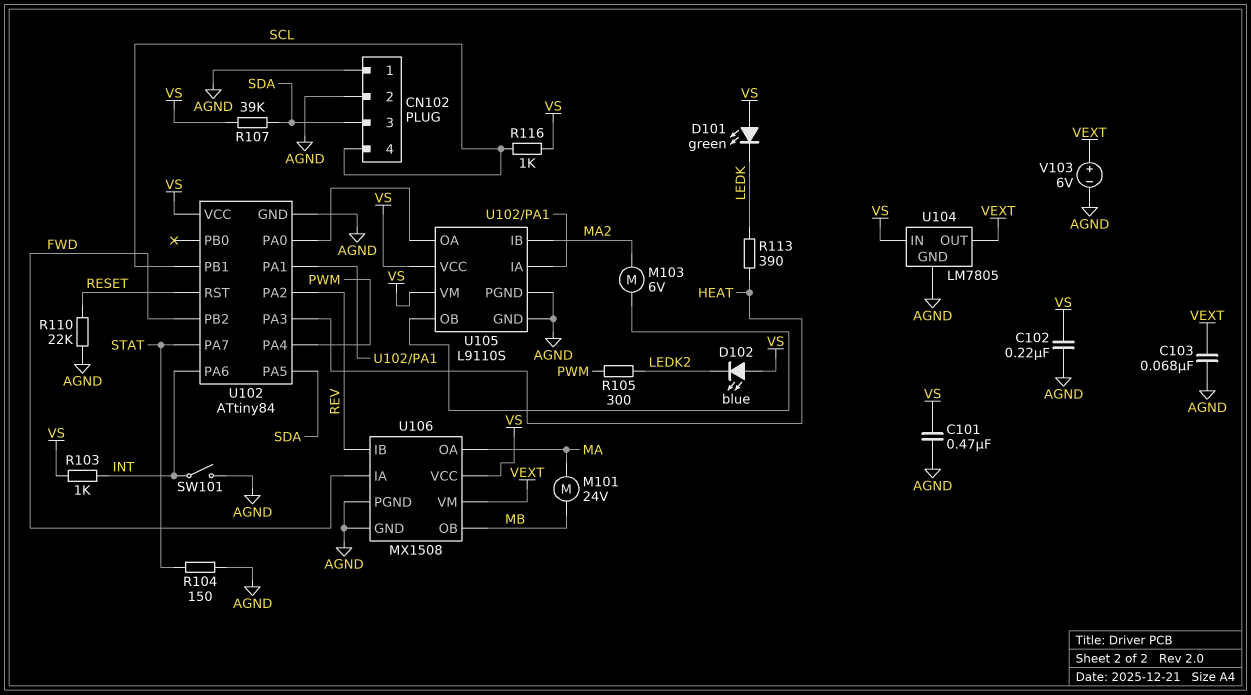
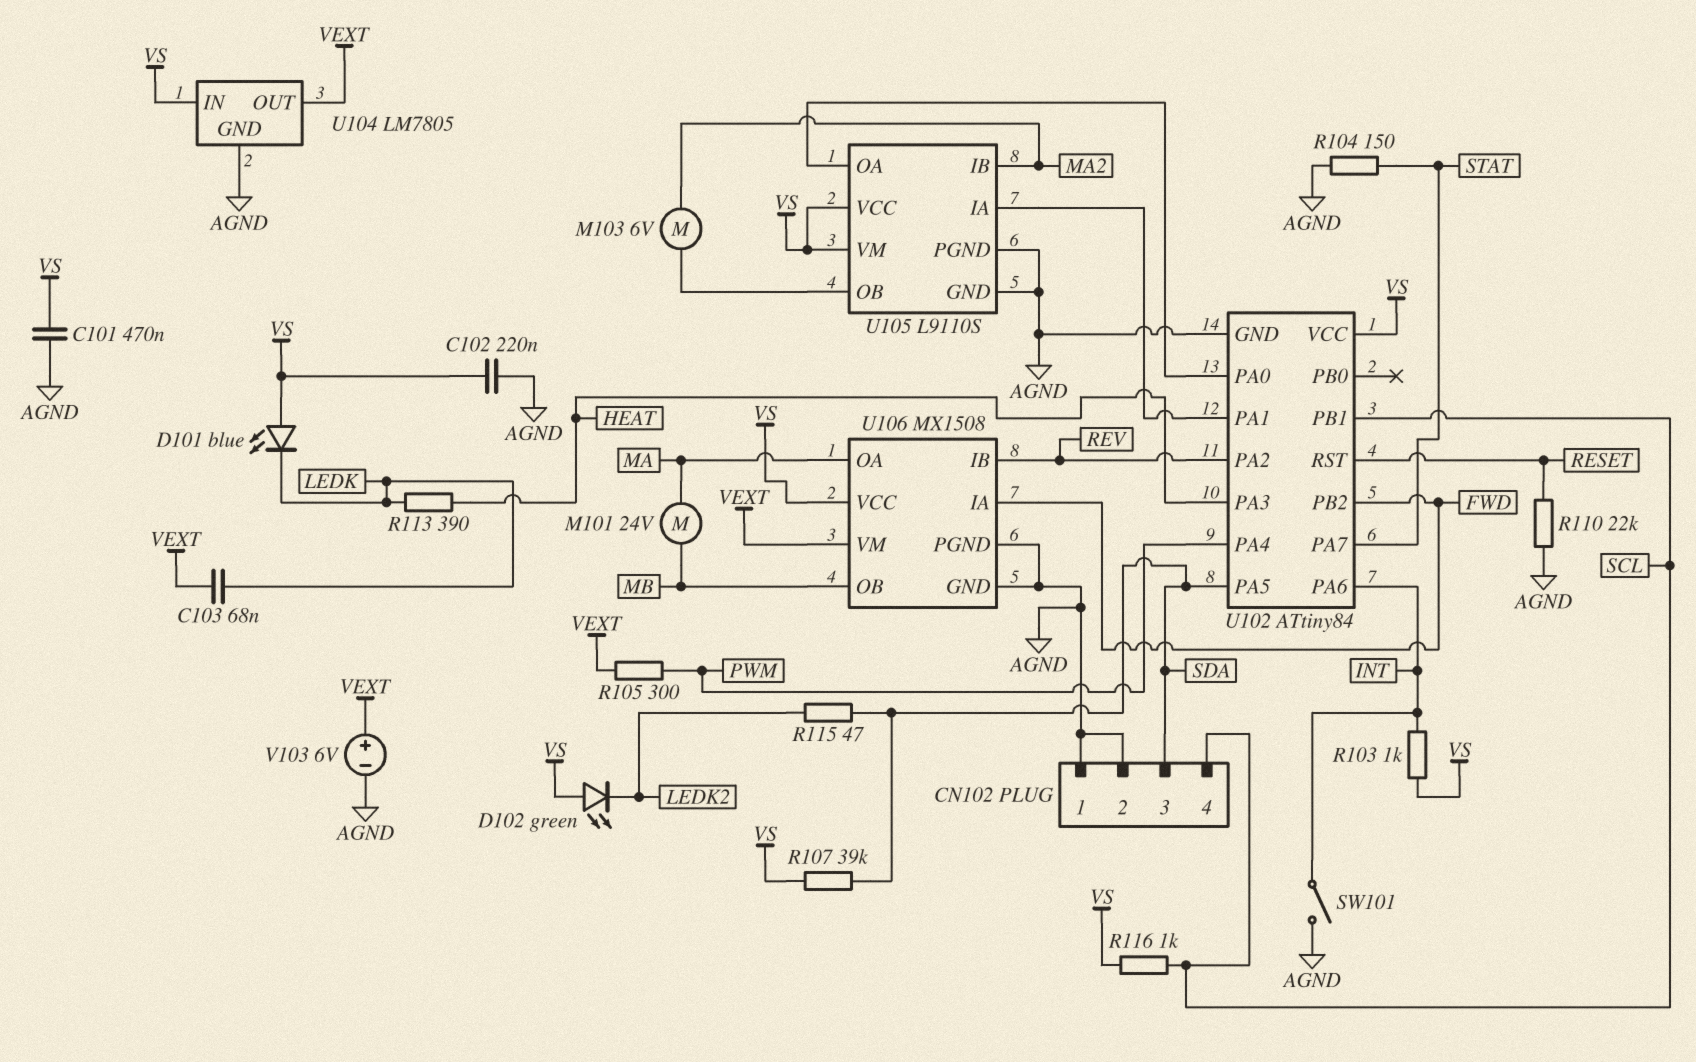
C103: 68nF (AGND, VEXT) -> 68nF (LEDK, VEXT)
D101: LED green (A VS, K LEDK) -> LED blue (A VS, K LEDK)
D102: LED blue (A VS, K LEDK2) -> LED green (A VS, K LEDK2)
R105: 300 (LEDK2, PWM) -> 300 (PWM, VEXT)
R115: none -> 47 (LEDK2, SDA)

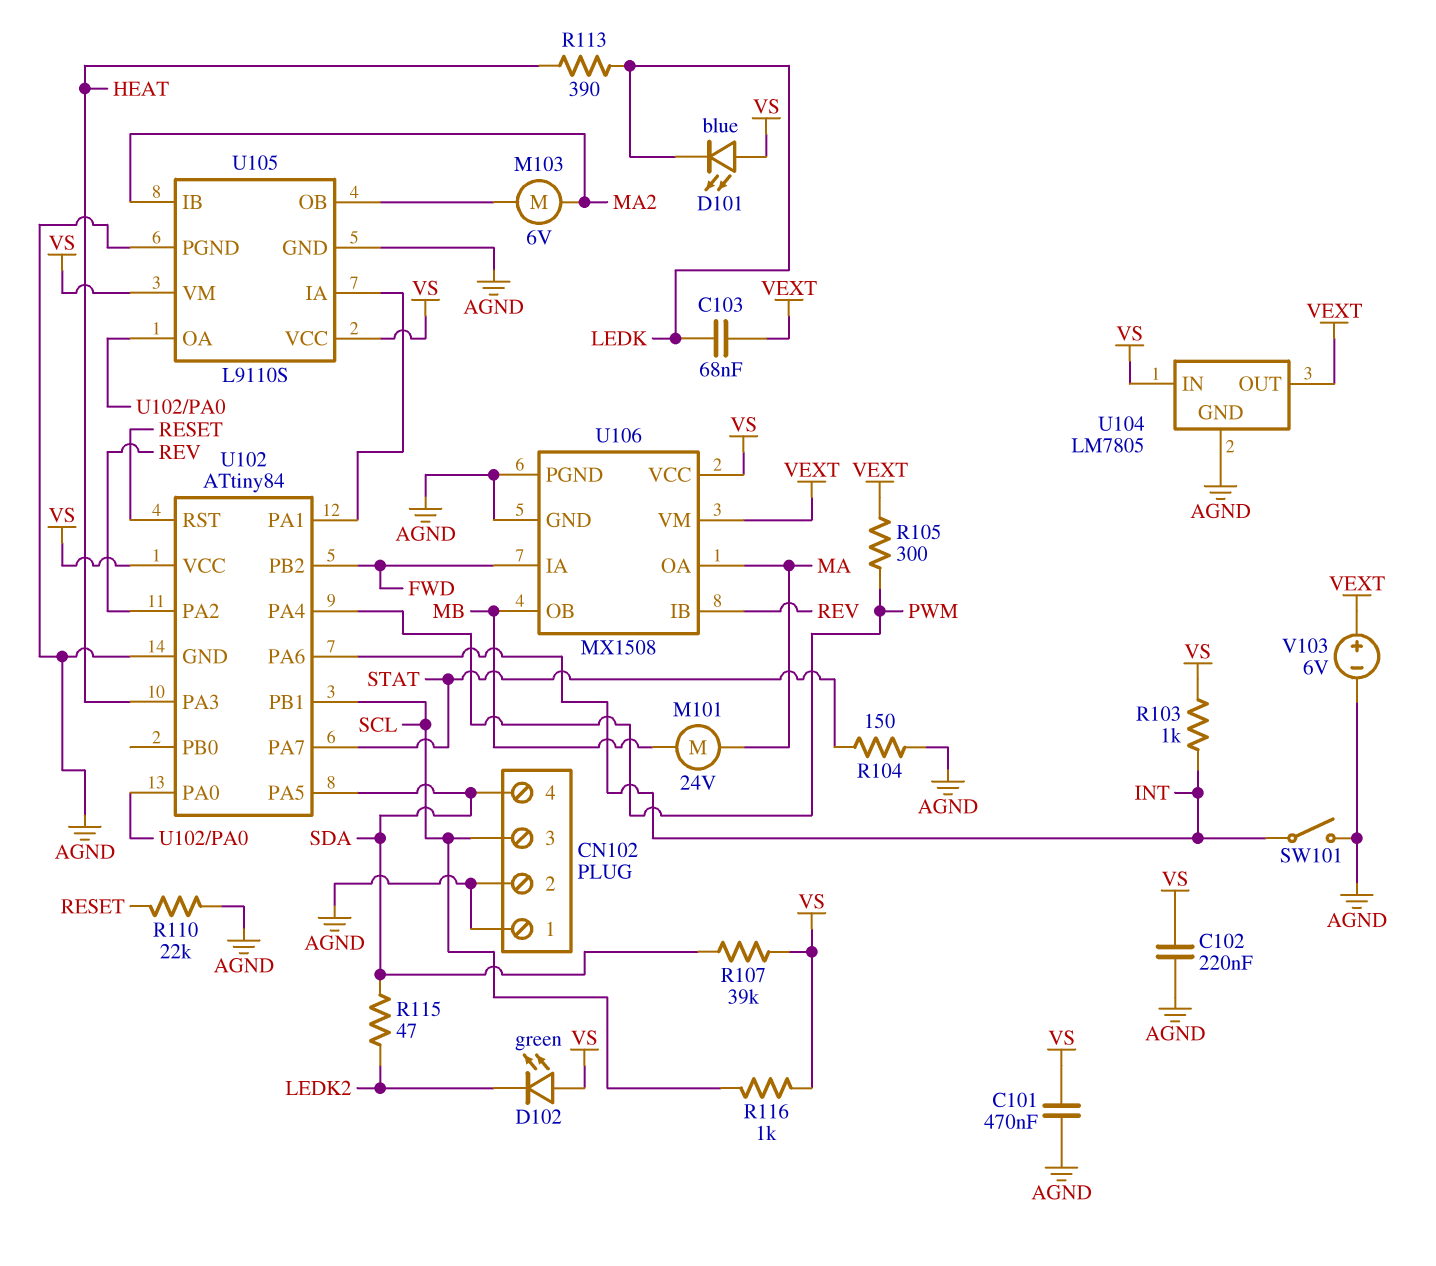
CN102 pin 3: SDA -> SCL
CN102 pin 4: SCL -> SDA

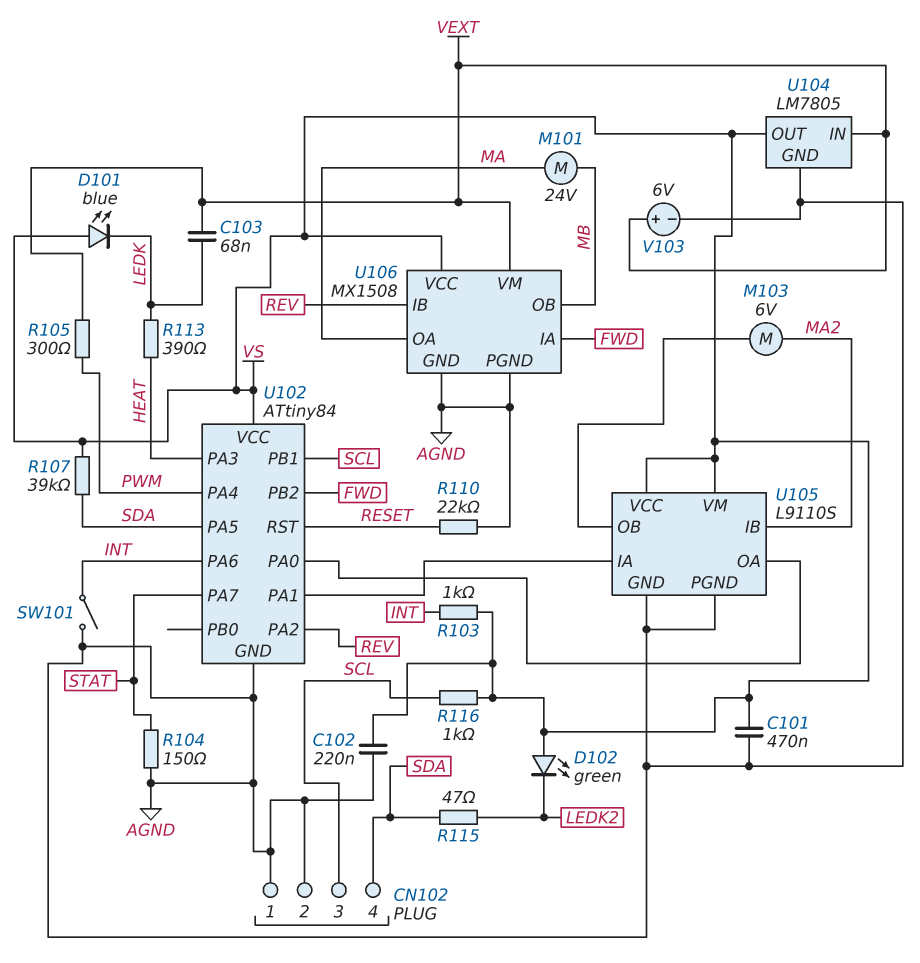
U104 pin IN: VS -> VEXT
U104 pin OUT: VEXT -> VS

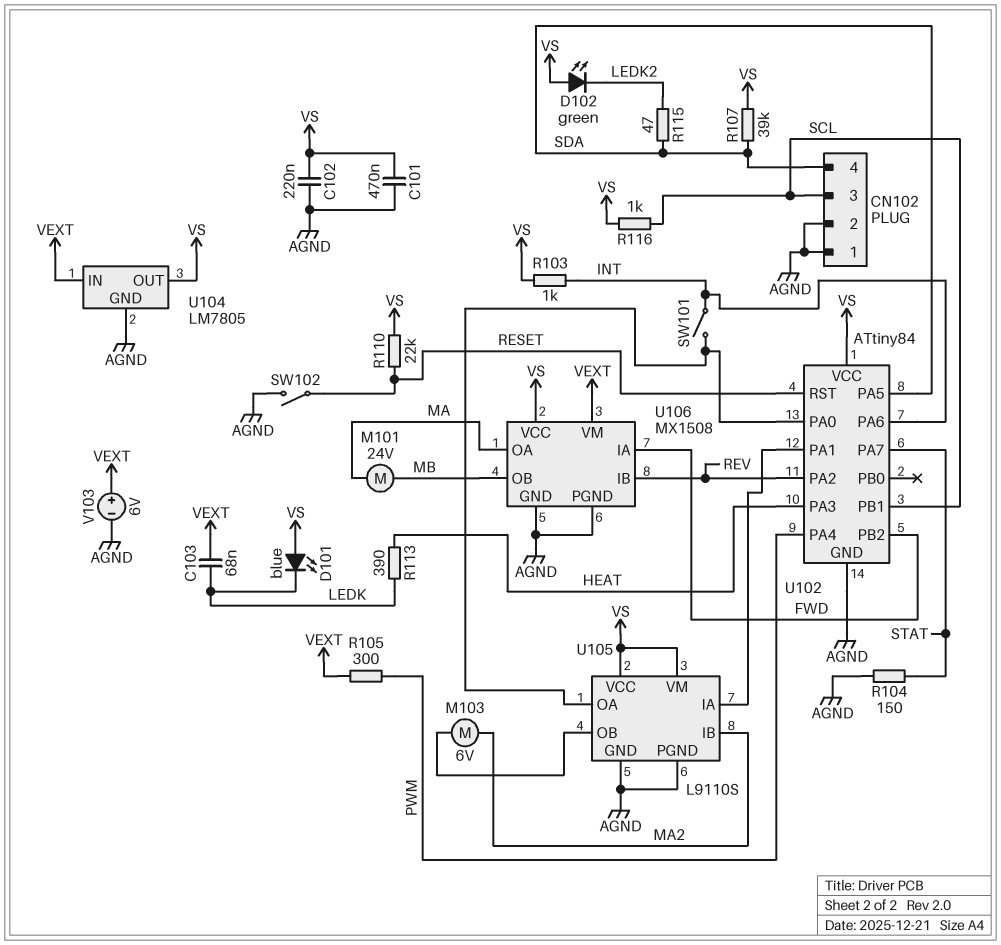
R110: 22k (AGND, RESET) -> 22k (RESET, VS)
SW101: switch (AGND, INT) -> switch (INT, U102/PA0)
SW102: none -> switch (AGND, RESET)

